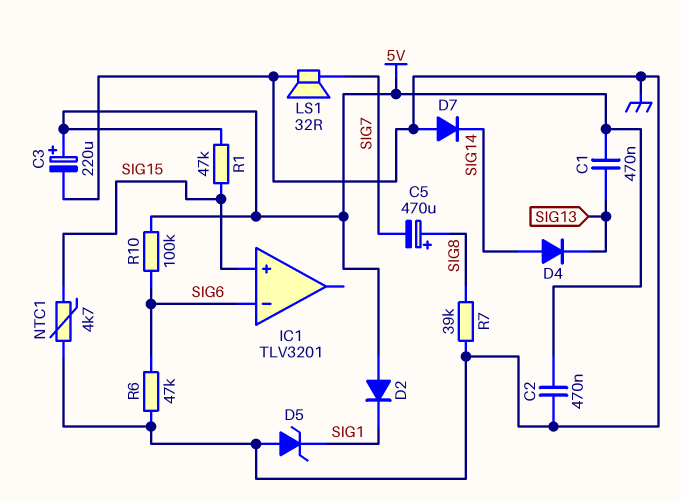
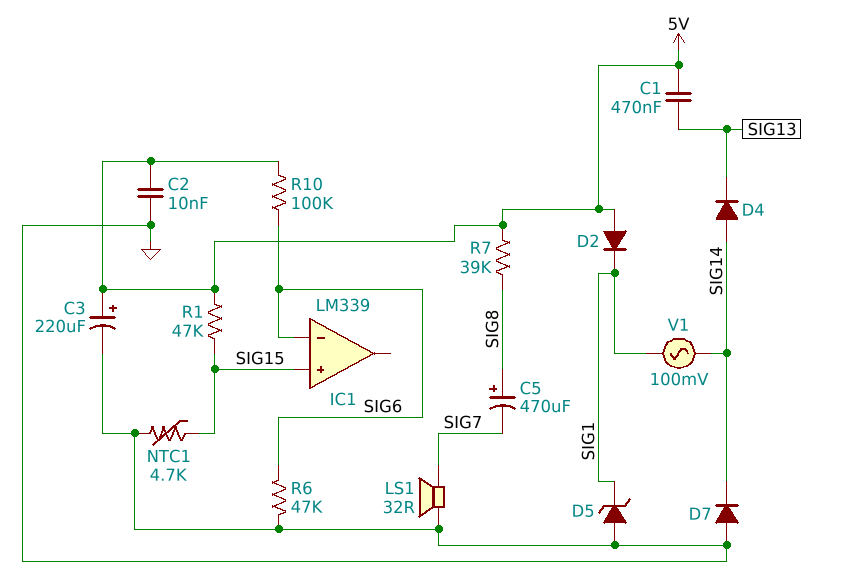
C2: 470nF (5V, GND) -> 10nF (5V, GND)
IC1: TLV3201 -> LM339
R7: 39k (GND, SIG8) -> 39k (5V, SIG8)
V1: none -> AC 100mV (SIG1, SIG14)

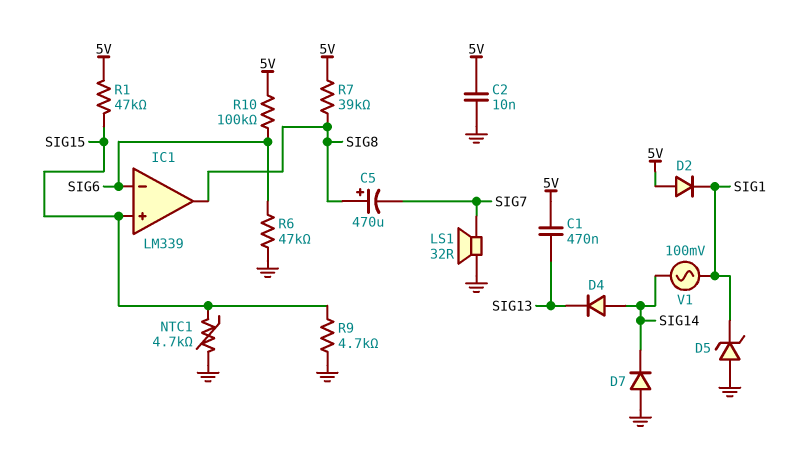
C3: 220uF (plus 5V, minus GND) -> none
IC1 pin out: none -> SIG8
R9: none -> 4.7k (GND, SIG15)

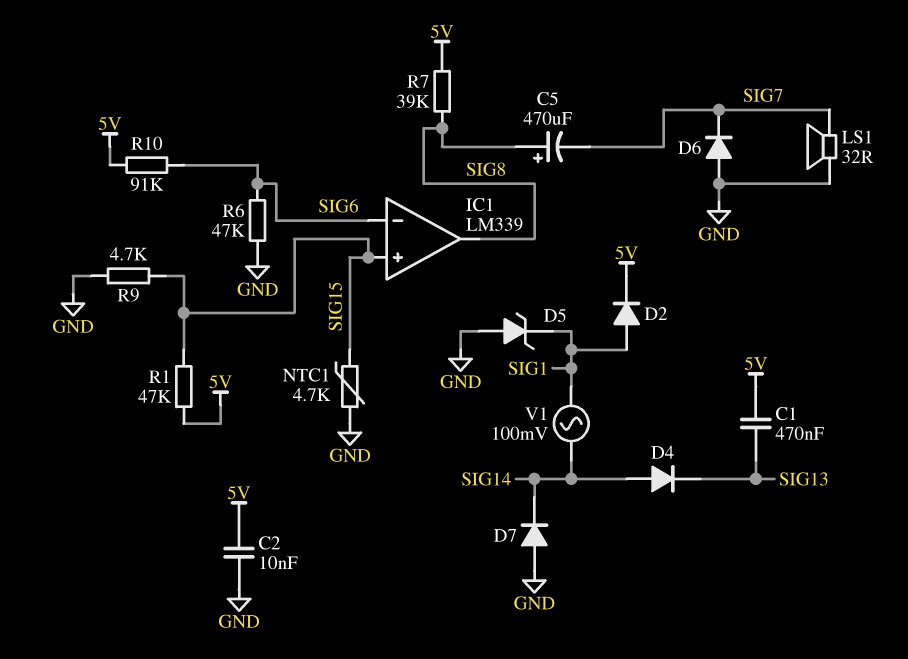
D2: diode (A 5V, K SIG1) -> diode (A SIG1, K 5V)
D6: none -> diode (A GND, K SIG7)
R10: 100k (5V, SIG6) -> 91k (5V, SIG6)

